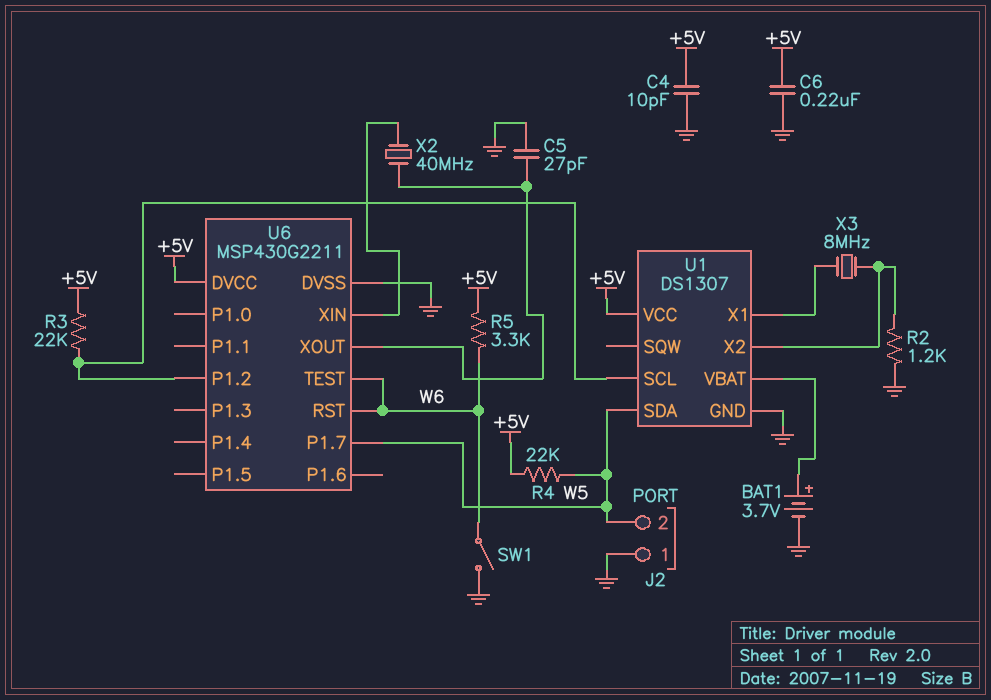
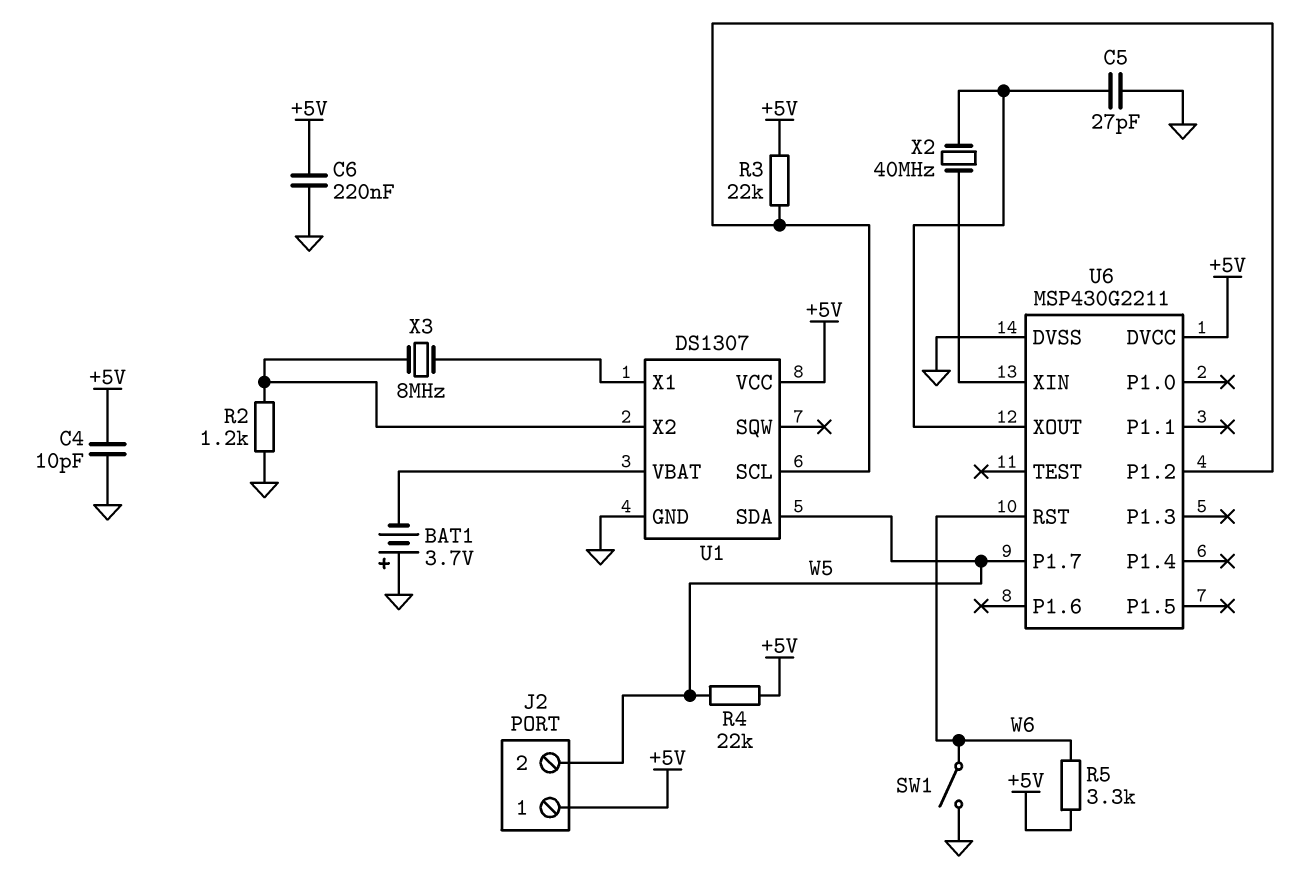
BAT1: 3.7V (plus U1/VBAT, minus GND) -> 3.7V (plus GND, minus U1/VBAT)
J2 pin 1: GND -> +5V
U6 pin TEST: W6 -> none

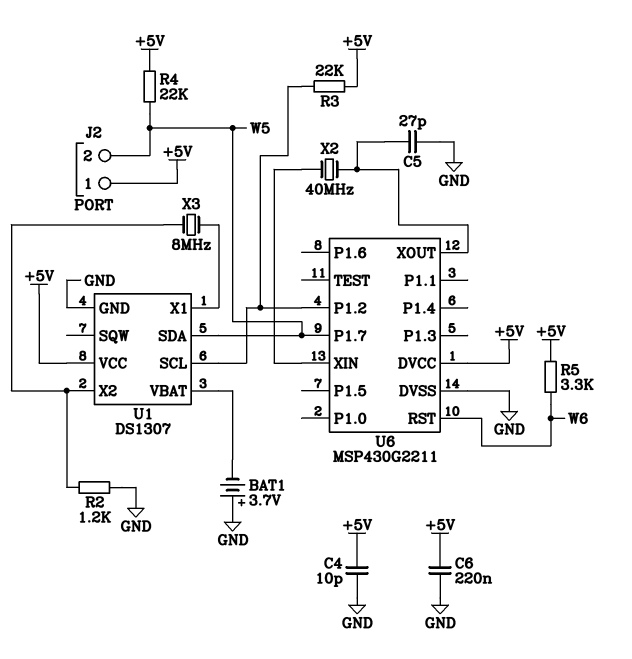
SW1: switch (GND, W6) -> none

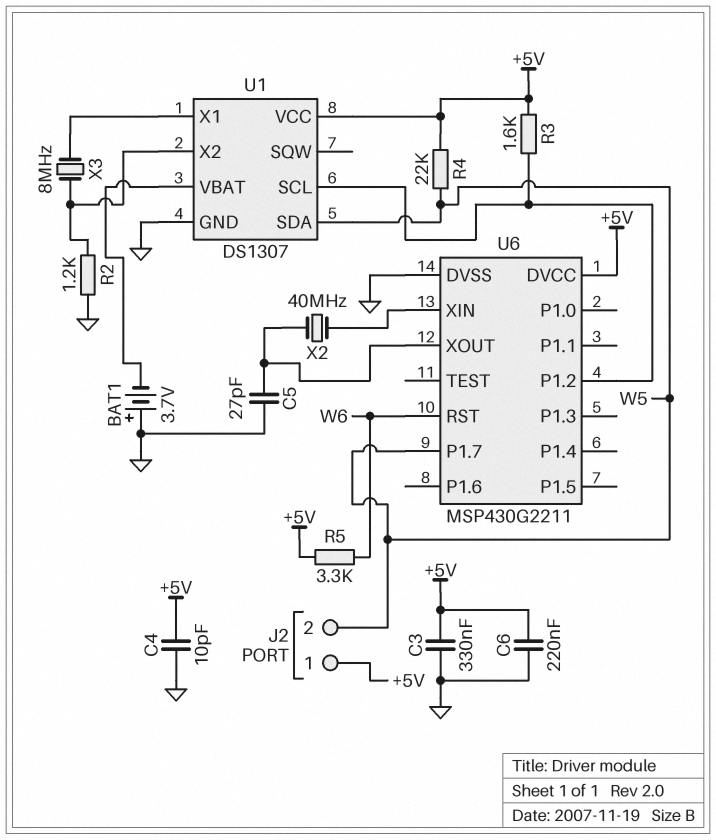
C3: none -> 330nF (+5V, GND)
R3: 22k (+5V, U1/SCL) -> 1.6k (+5V, U1/SCL)

